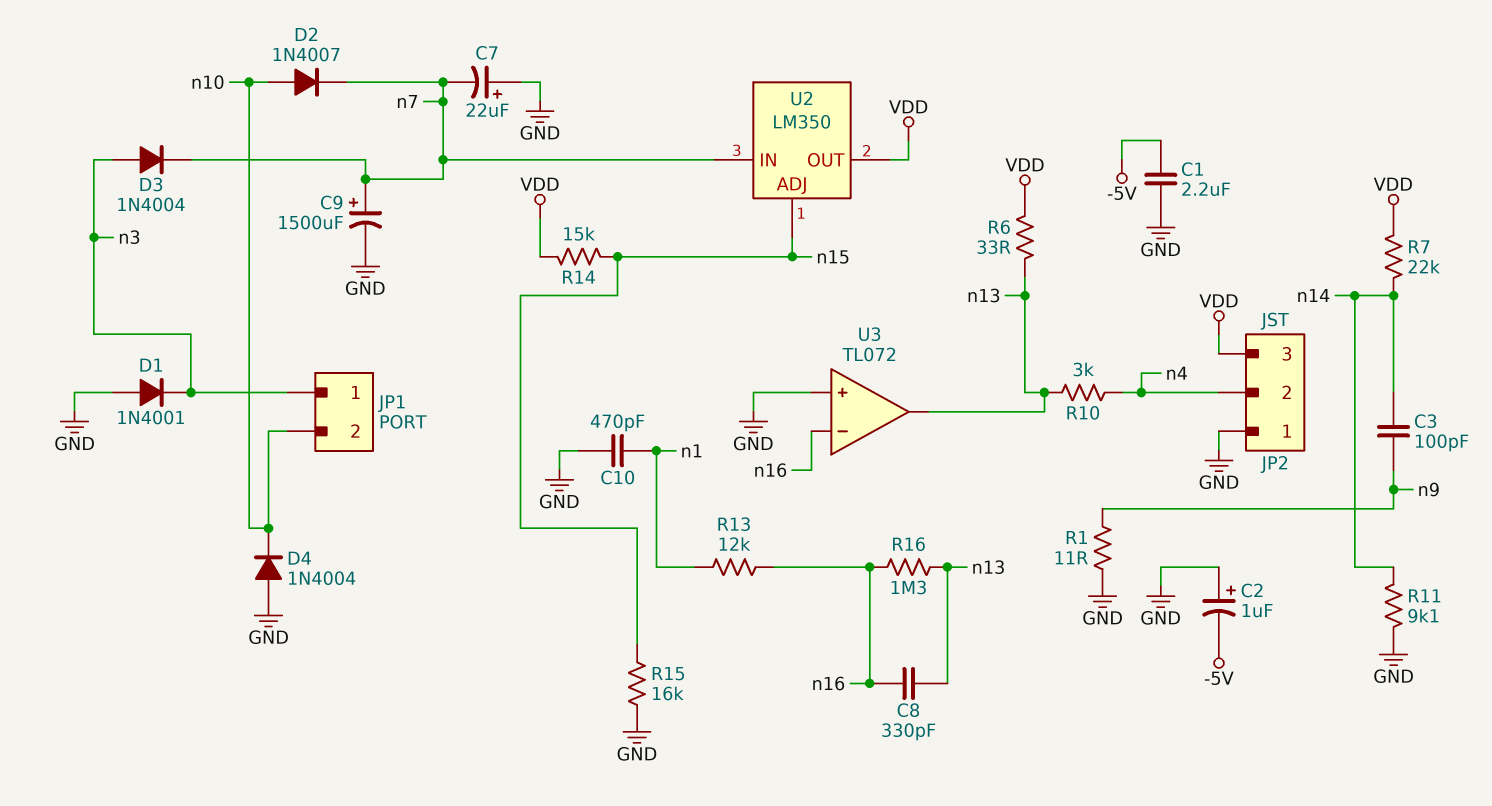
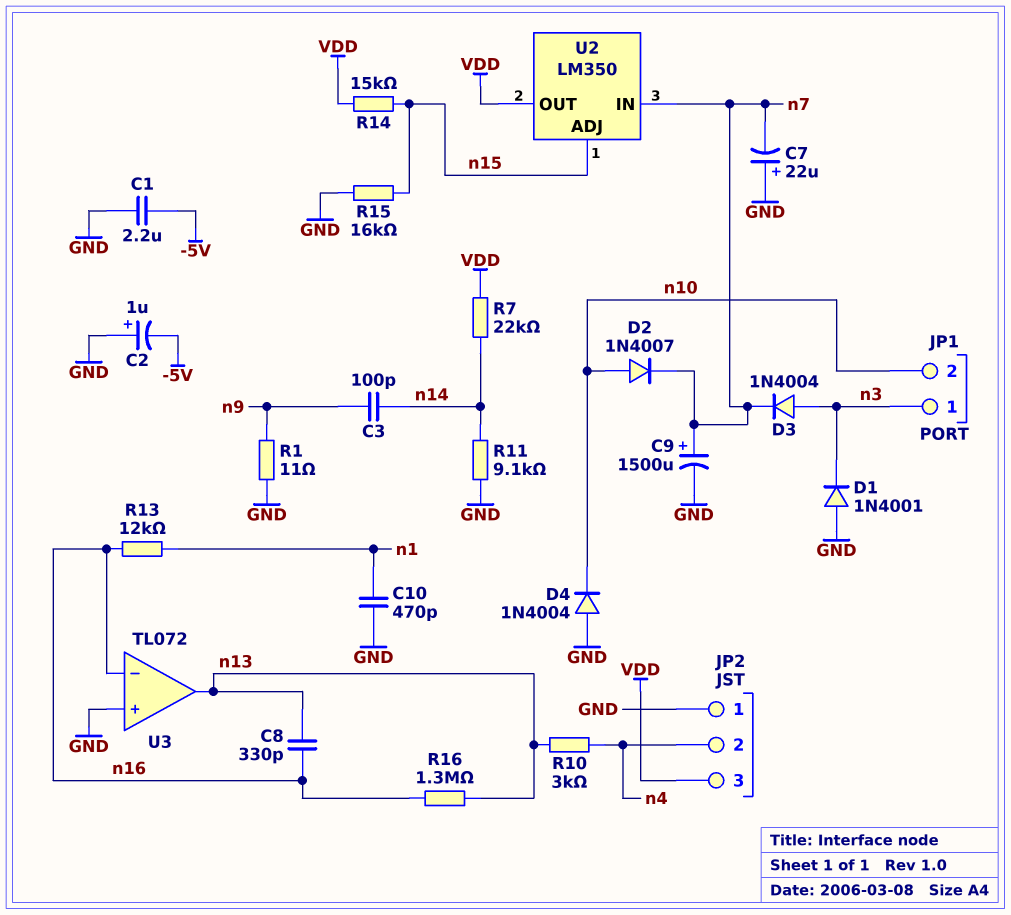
R6: 33 (VDD, n13) -> none

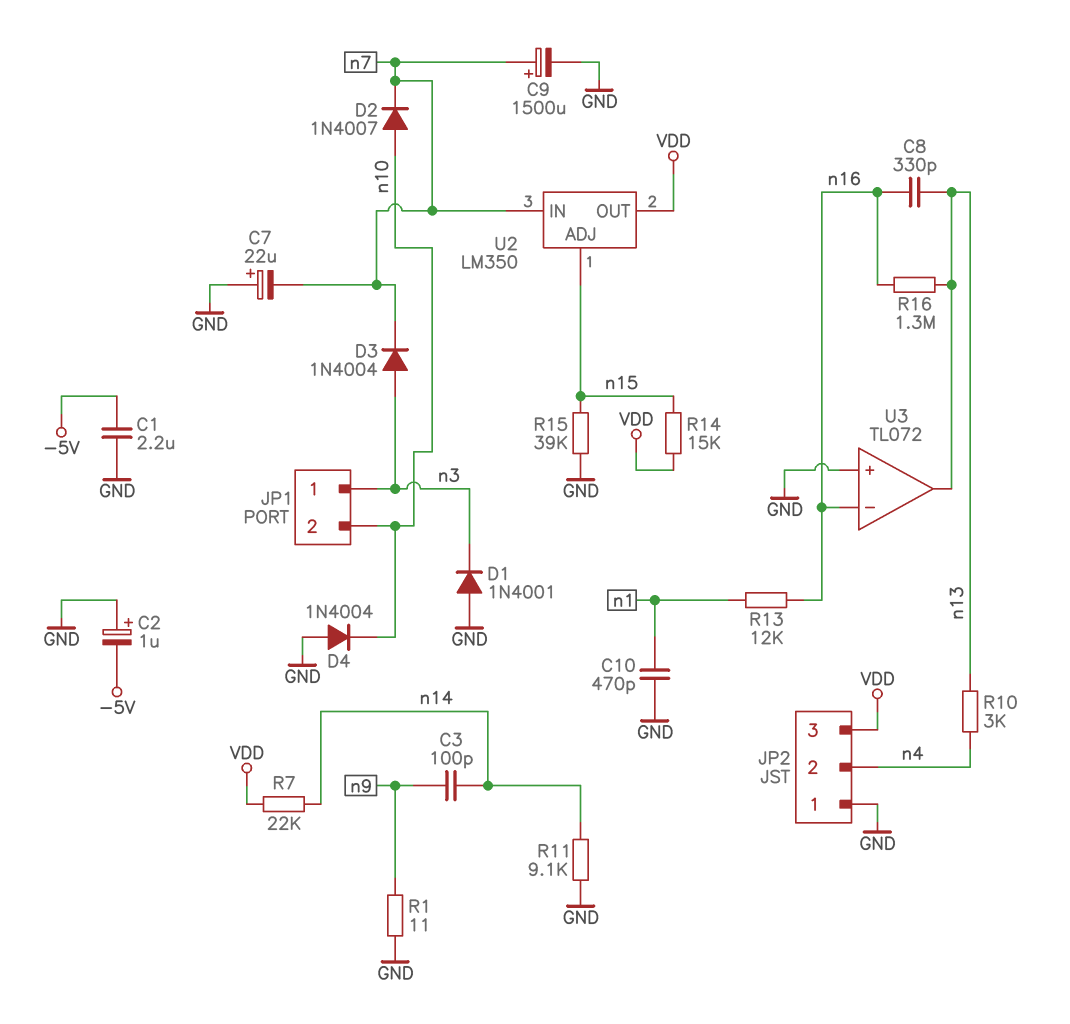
R15: 16k (GND, n15) -> 39k (GND, n15)

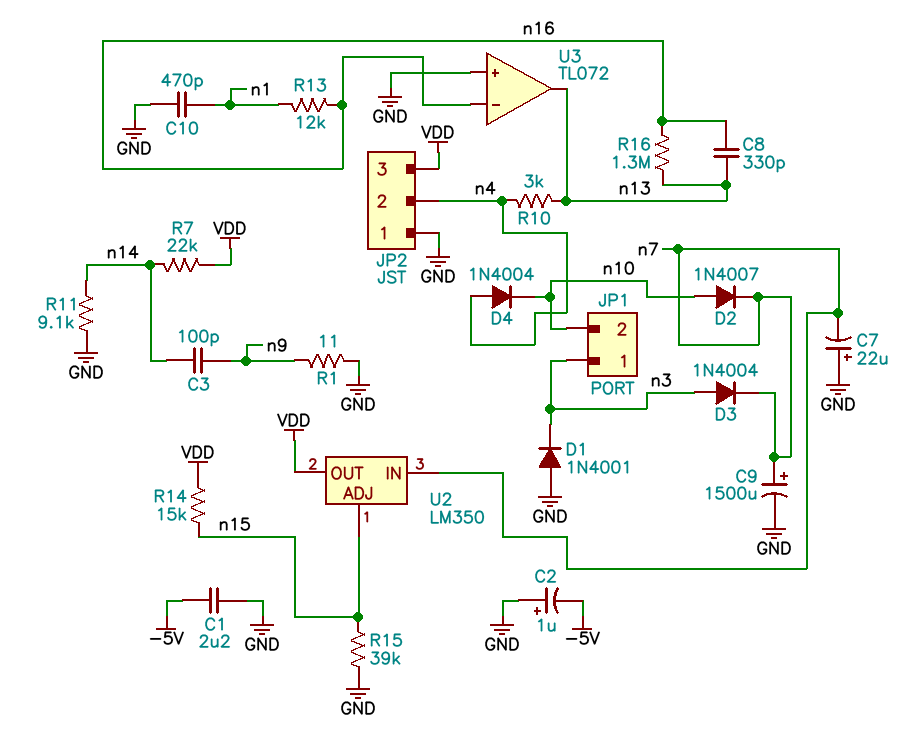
D4: diode 1N4004 (A GND, K n10) -> diode 1N4004 (A n4, K n10)

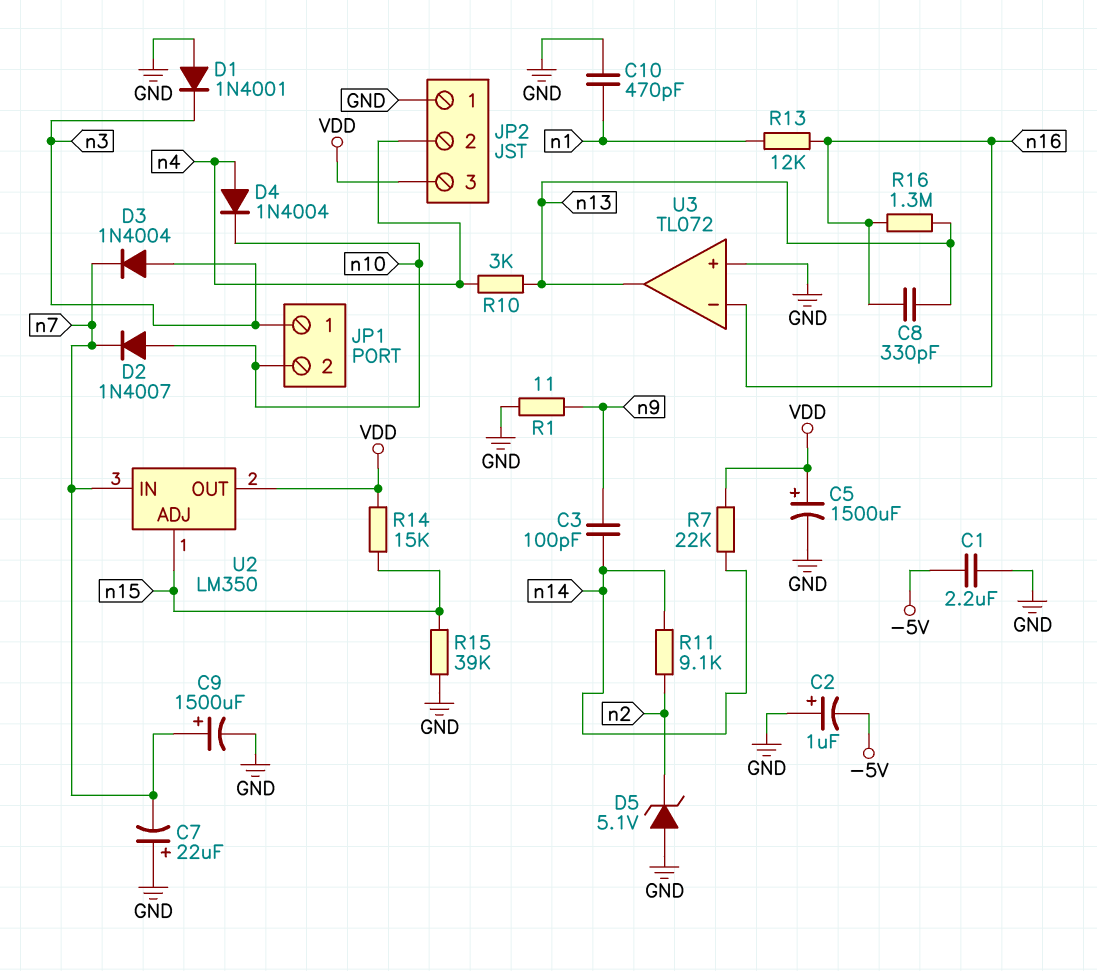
C5: none -> 1500uF (plus VDD, minus GND)
D5: none -> zener 5.1V (A GND, K n2)
R11: 9.1k (GND, n14) -> 9.1k (n2, n14)

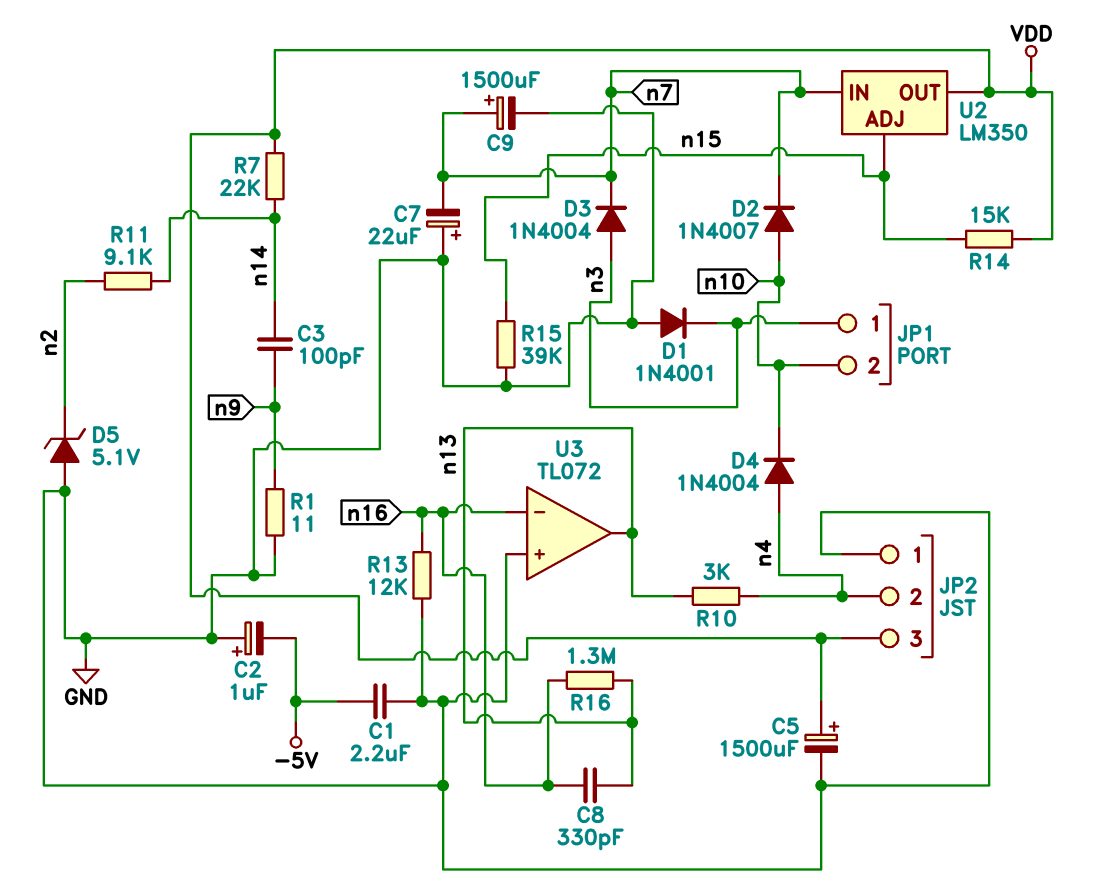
C10: 470pF (GND, n1) -> none
R13: 12k (n1, n16) -> 12k (GND, n16)

